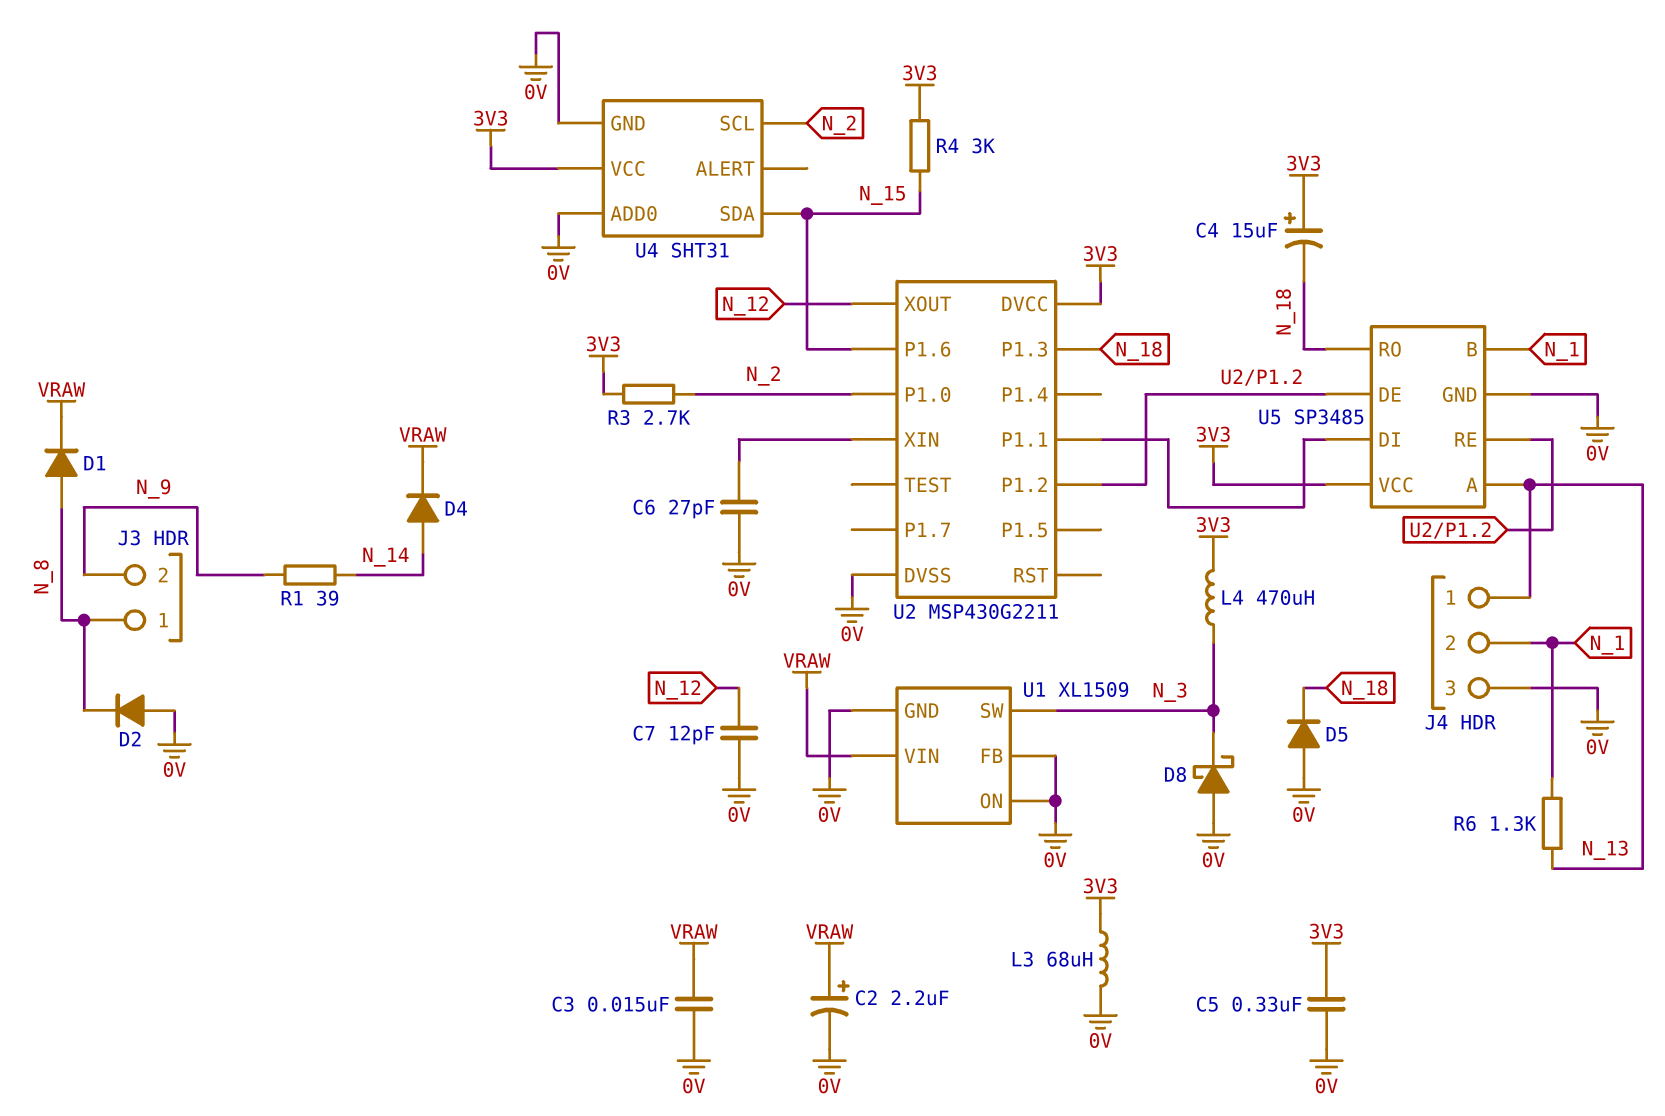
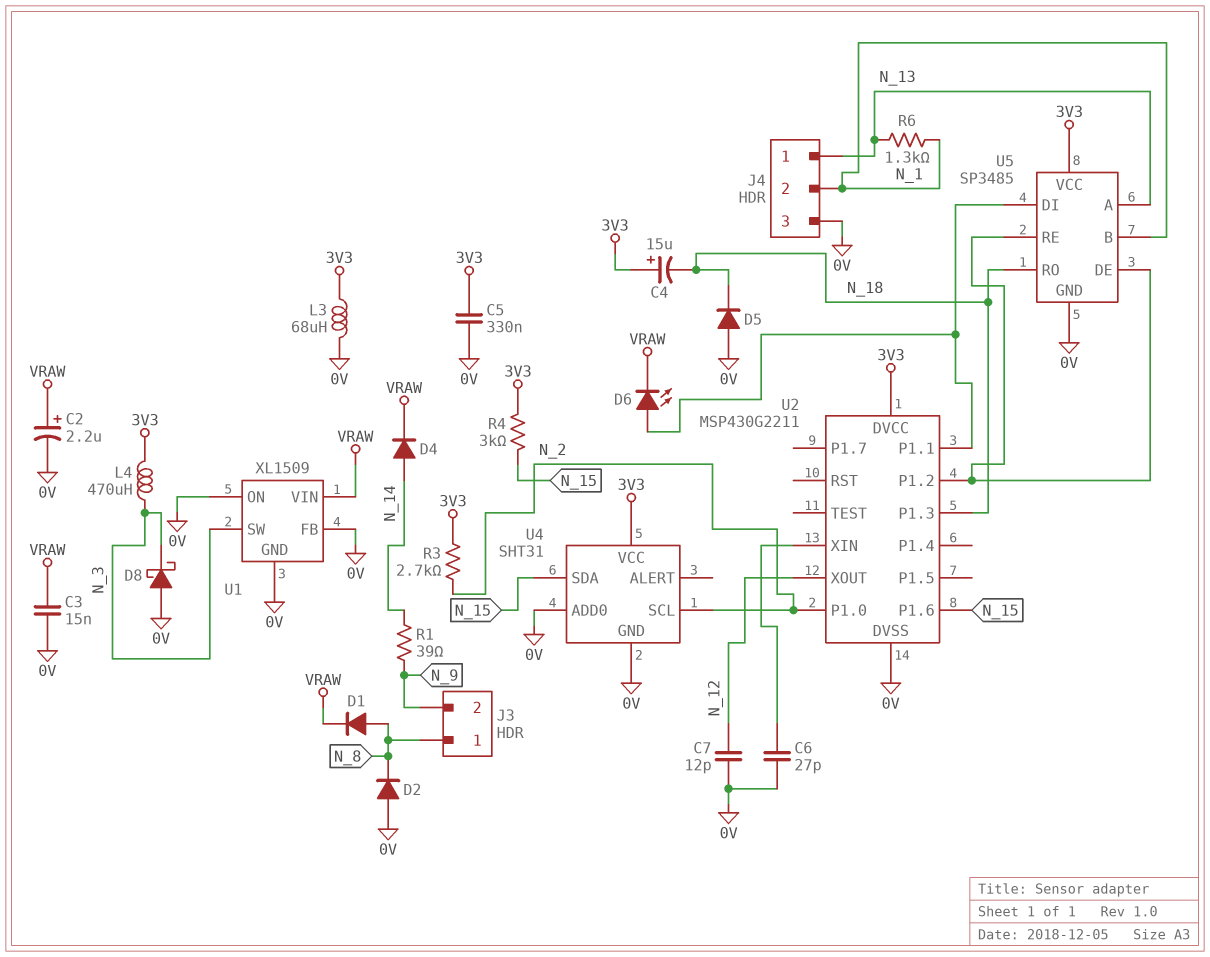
D6: none -> LED (A U2/P1.1, K VRAW)

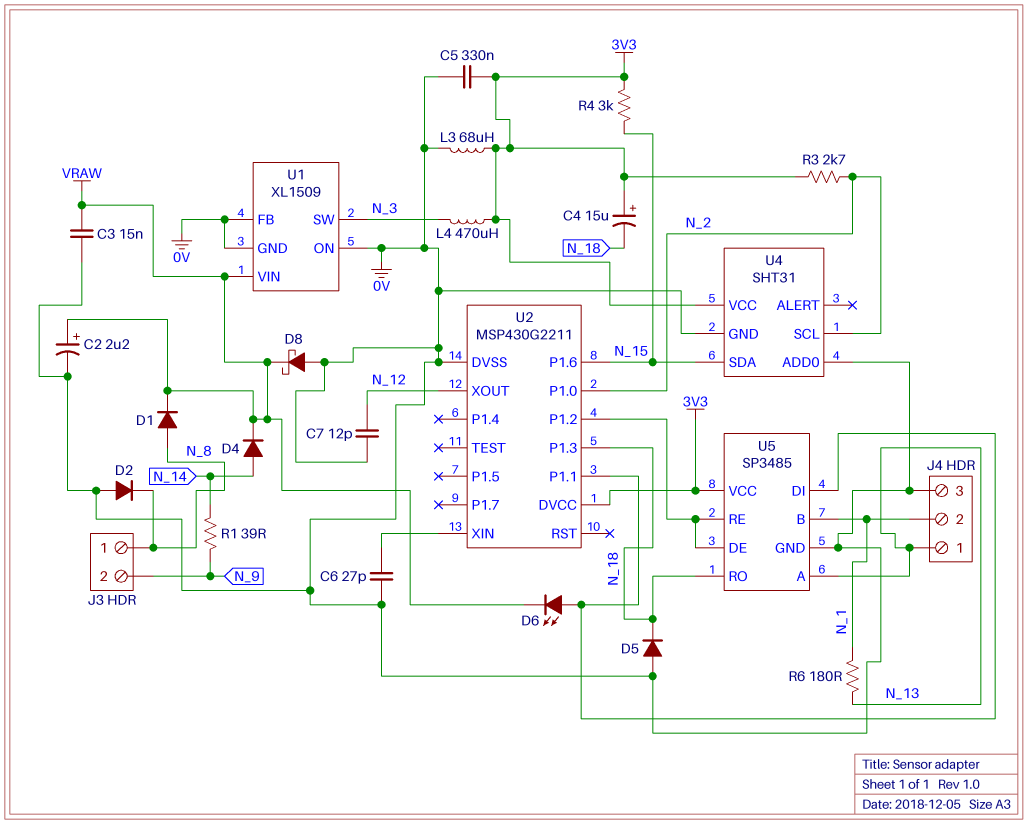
D8: schottky (A 0V, K N_3) -> schottky (A 0V, K VRAW)
R6: 1.3k (N_1, N_13) -> 180 (N_1, N_13)

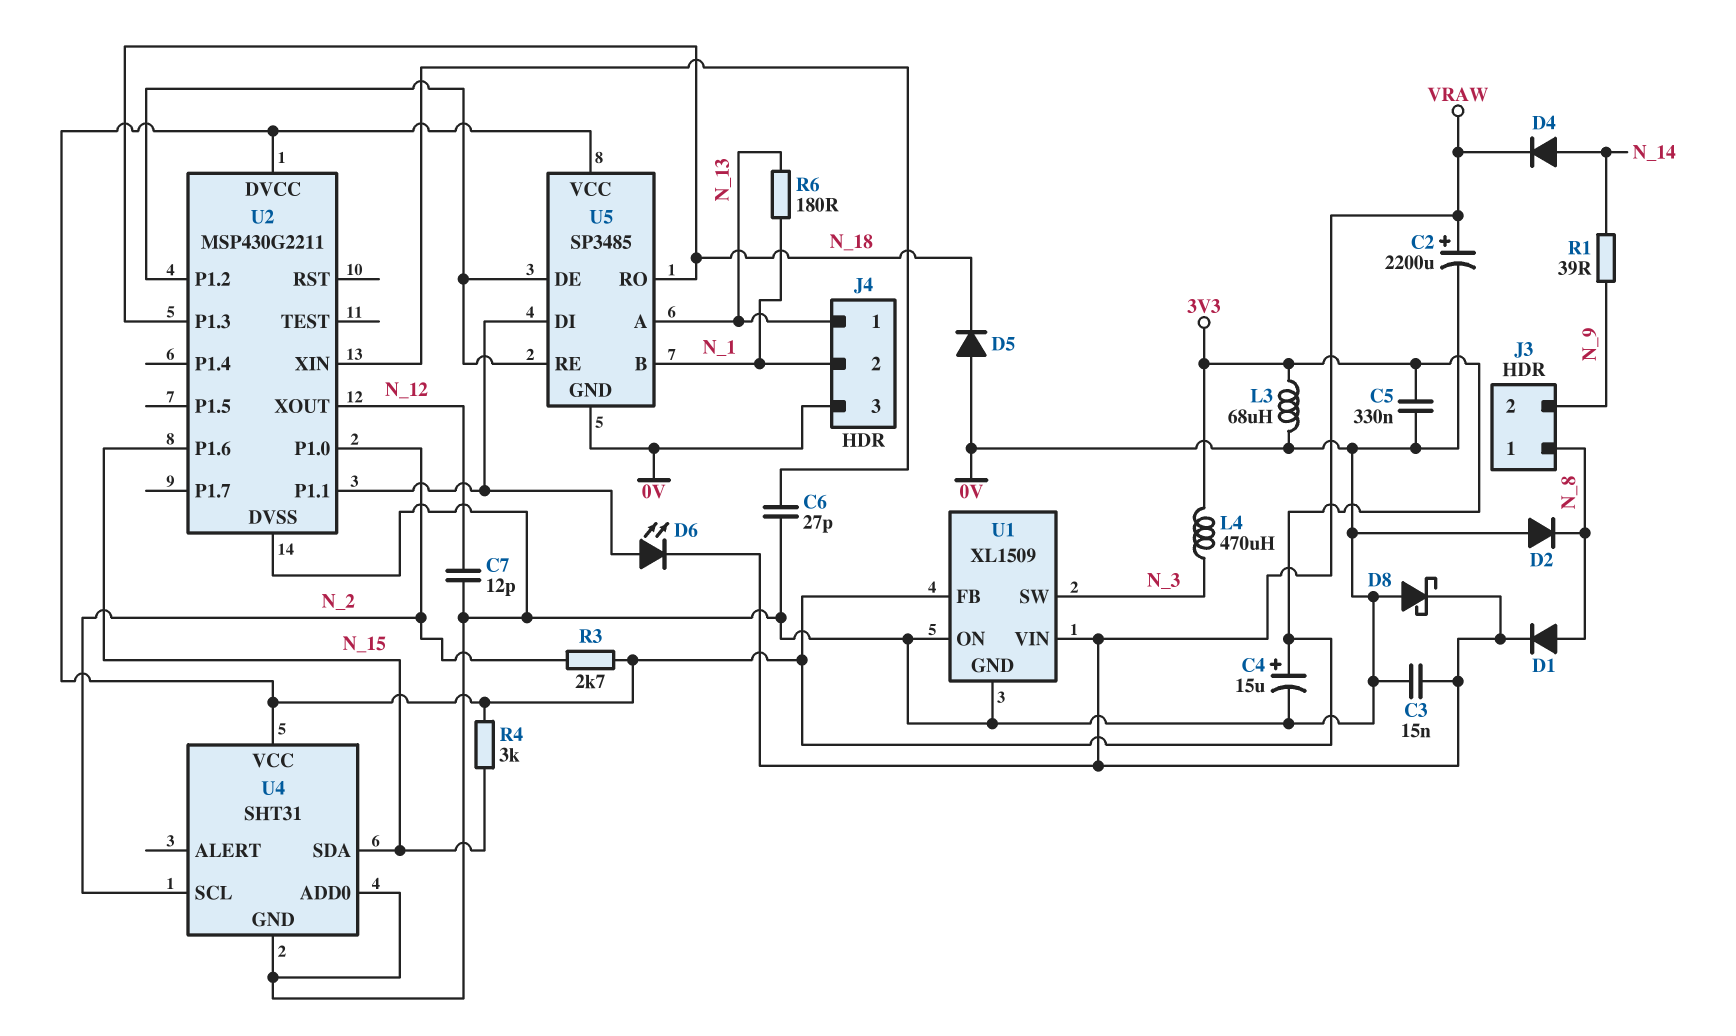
C2: 2.2uF (plus VRAW, minus 0V) -> 2200uF (plus VRAW, minus 0V)
C4: 15uF (plus 3V3, minus N_18) -> 15uF (plus 3V3, minus 0V)
U1 pin FB: 0V -> 3V3

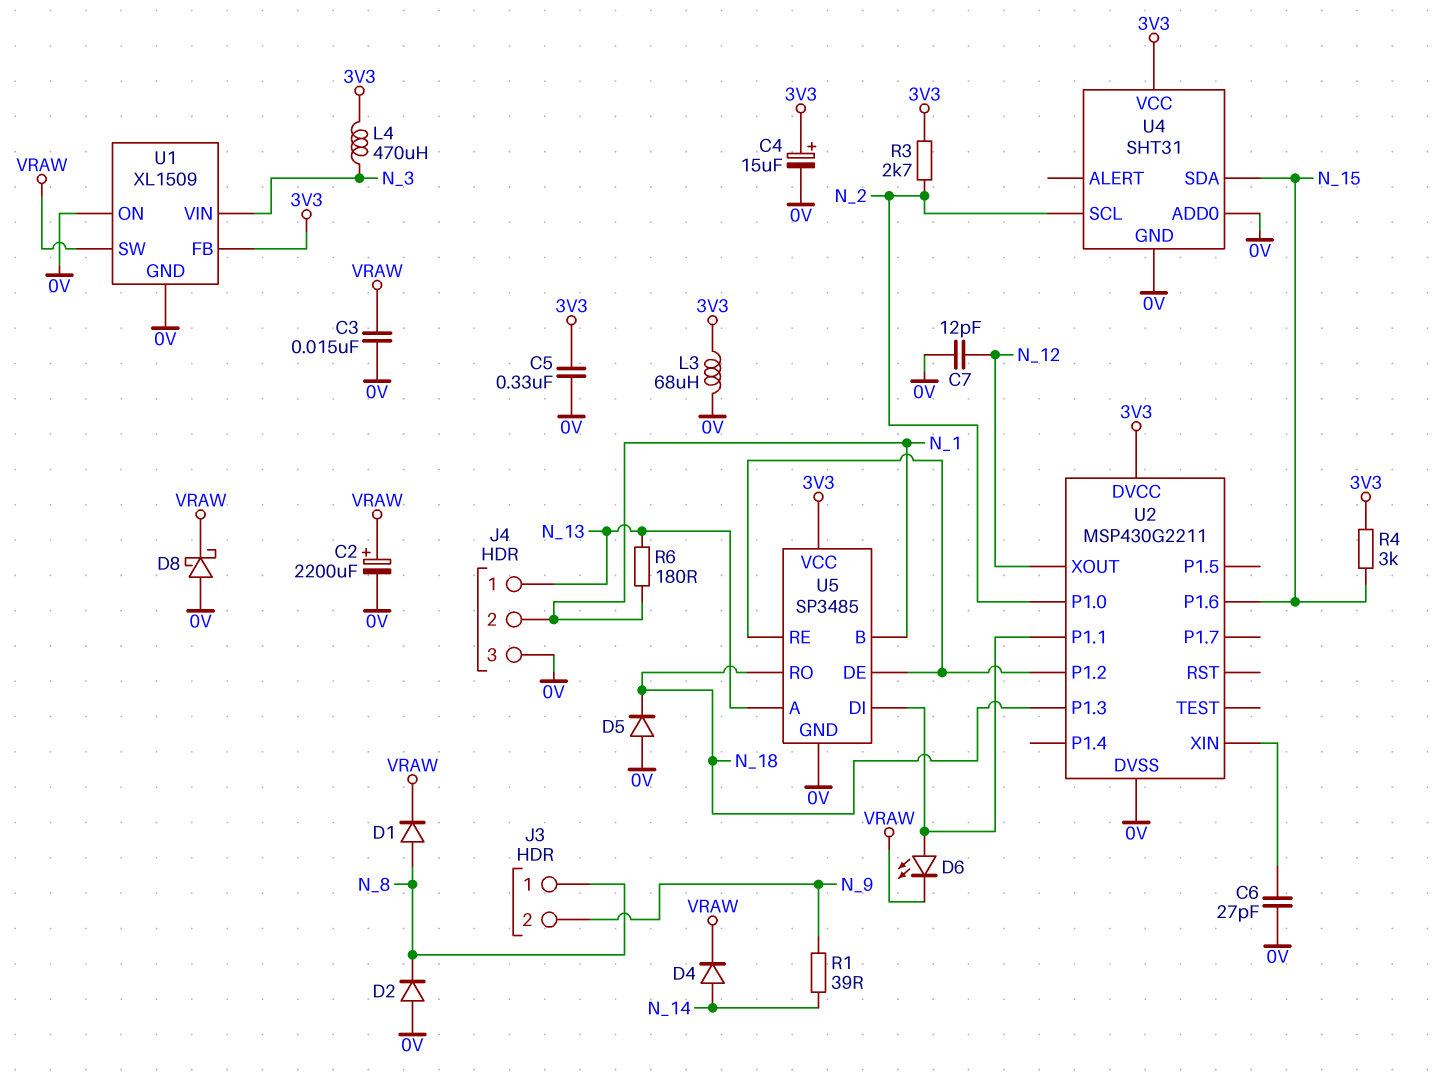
U1 pin SW: N_3 -> VRAW
U1 pin VIN: VRAW -> N_3

